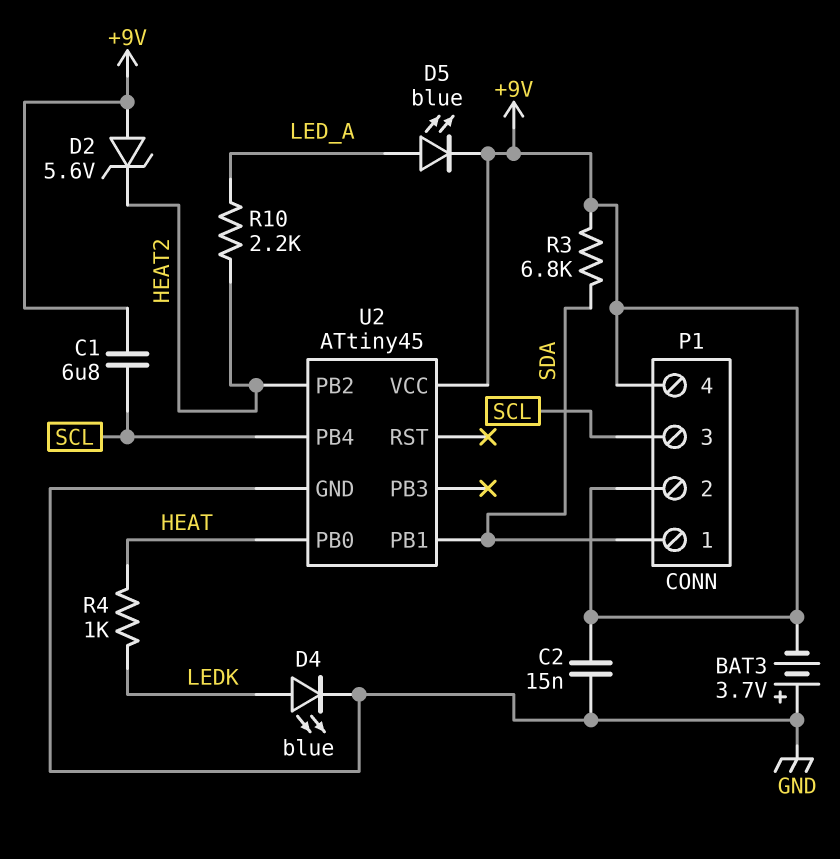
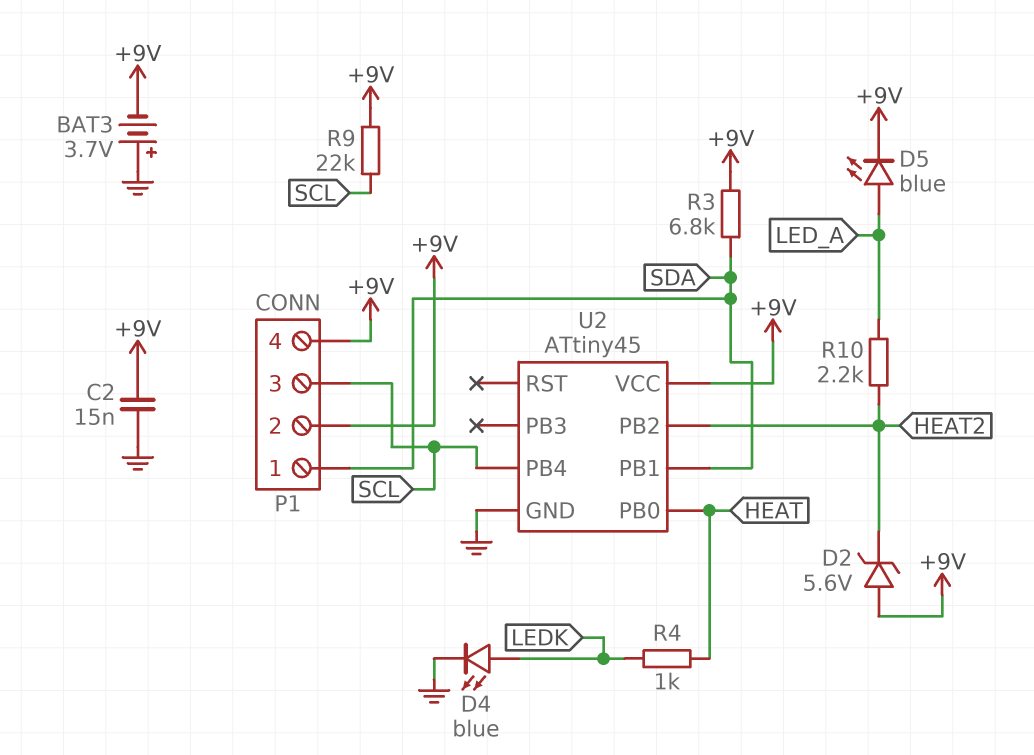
C1: 6.8uF (+9V, SCL) -> none
R9: none -> 22k (+9V, SCL)

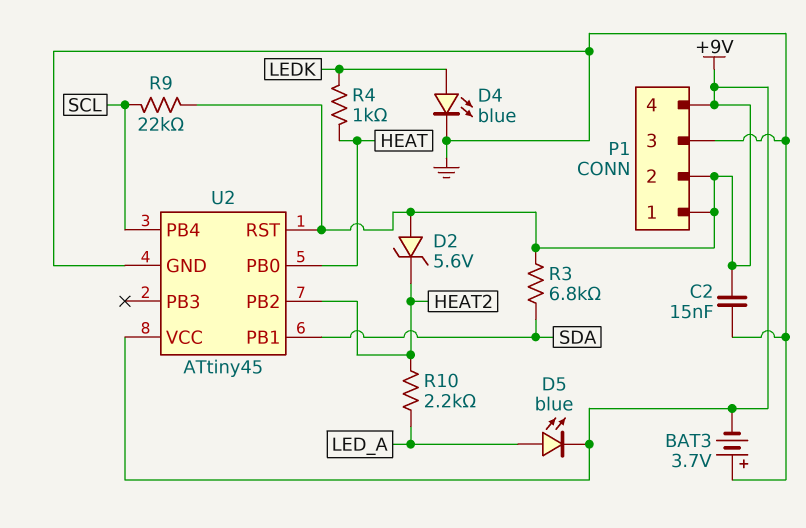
P1 pin 1: SDA -> +9V
P1 pin 3: SCL -> GND
U2 pin RST: none -> +9V

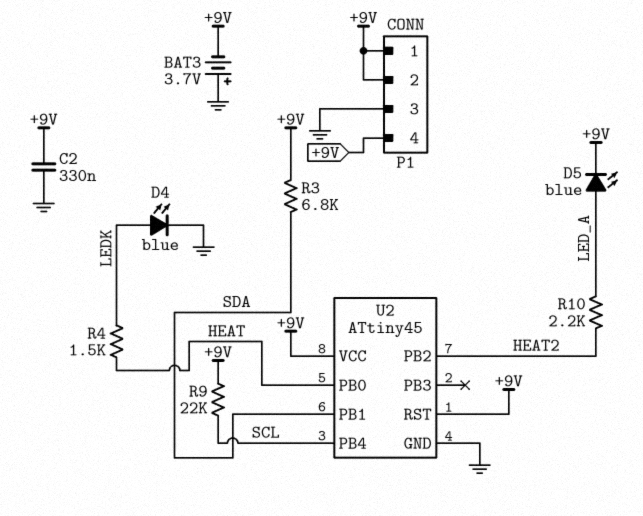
C2: 15nF (+9V, GND) -> 330nF (+9V, GND)
D2: zener 5.6V (A +9V, K HEAT2) -> none
R4: 1k (HEAT, LEDK) -> 1.5k (HEAT, LEDK)

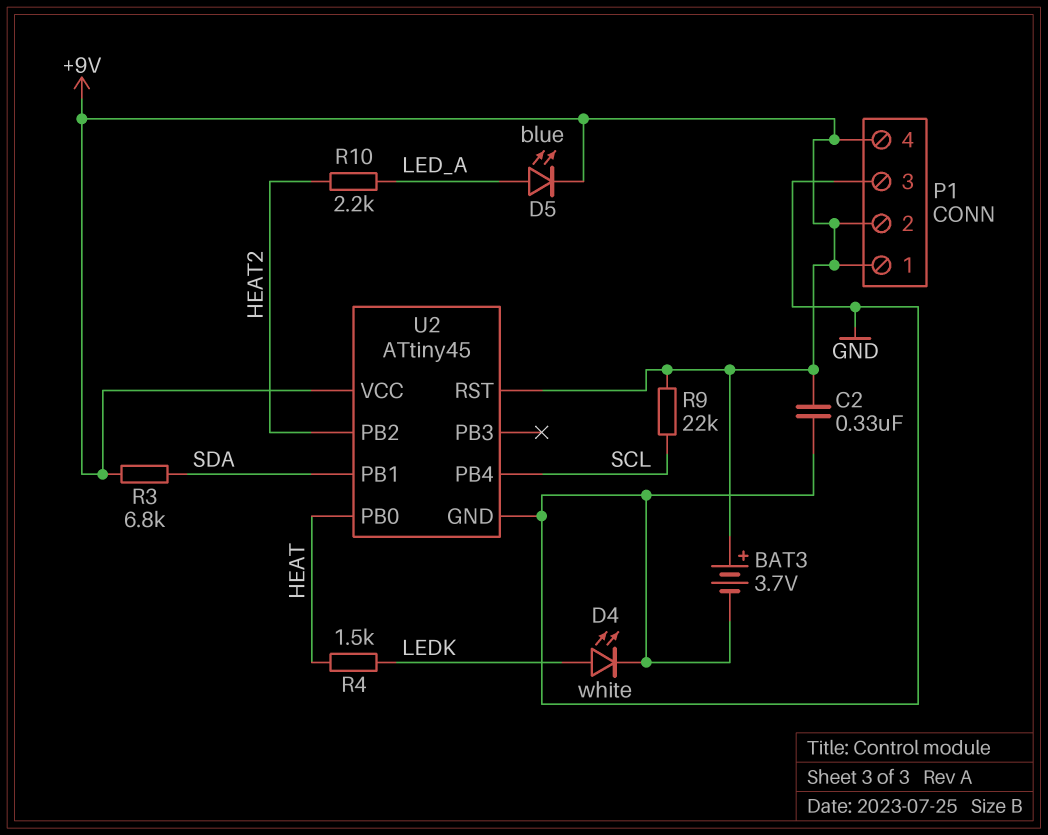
BAT3: 3.7V (plus GND, minus +9V) -> 3.7V (plus +9V, minus GND)
D4: LED blue (A LEDK, K GND) -> LED white (A LEDK, K GND)

